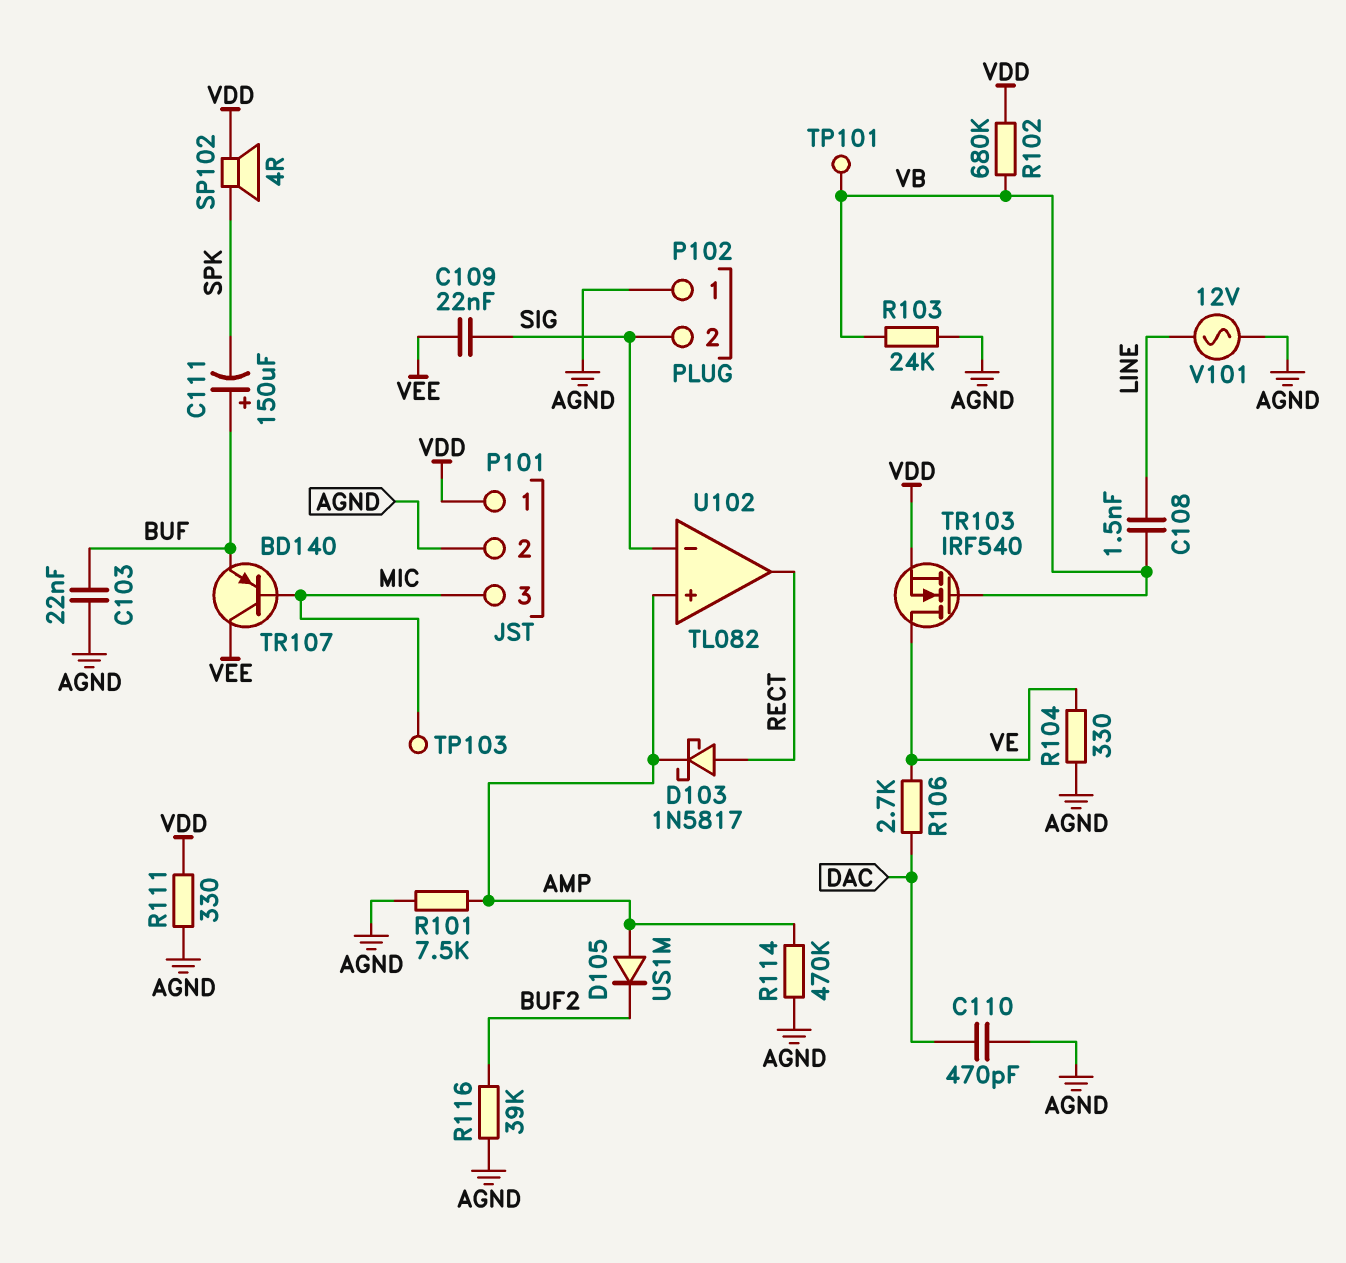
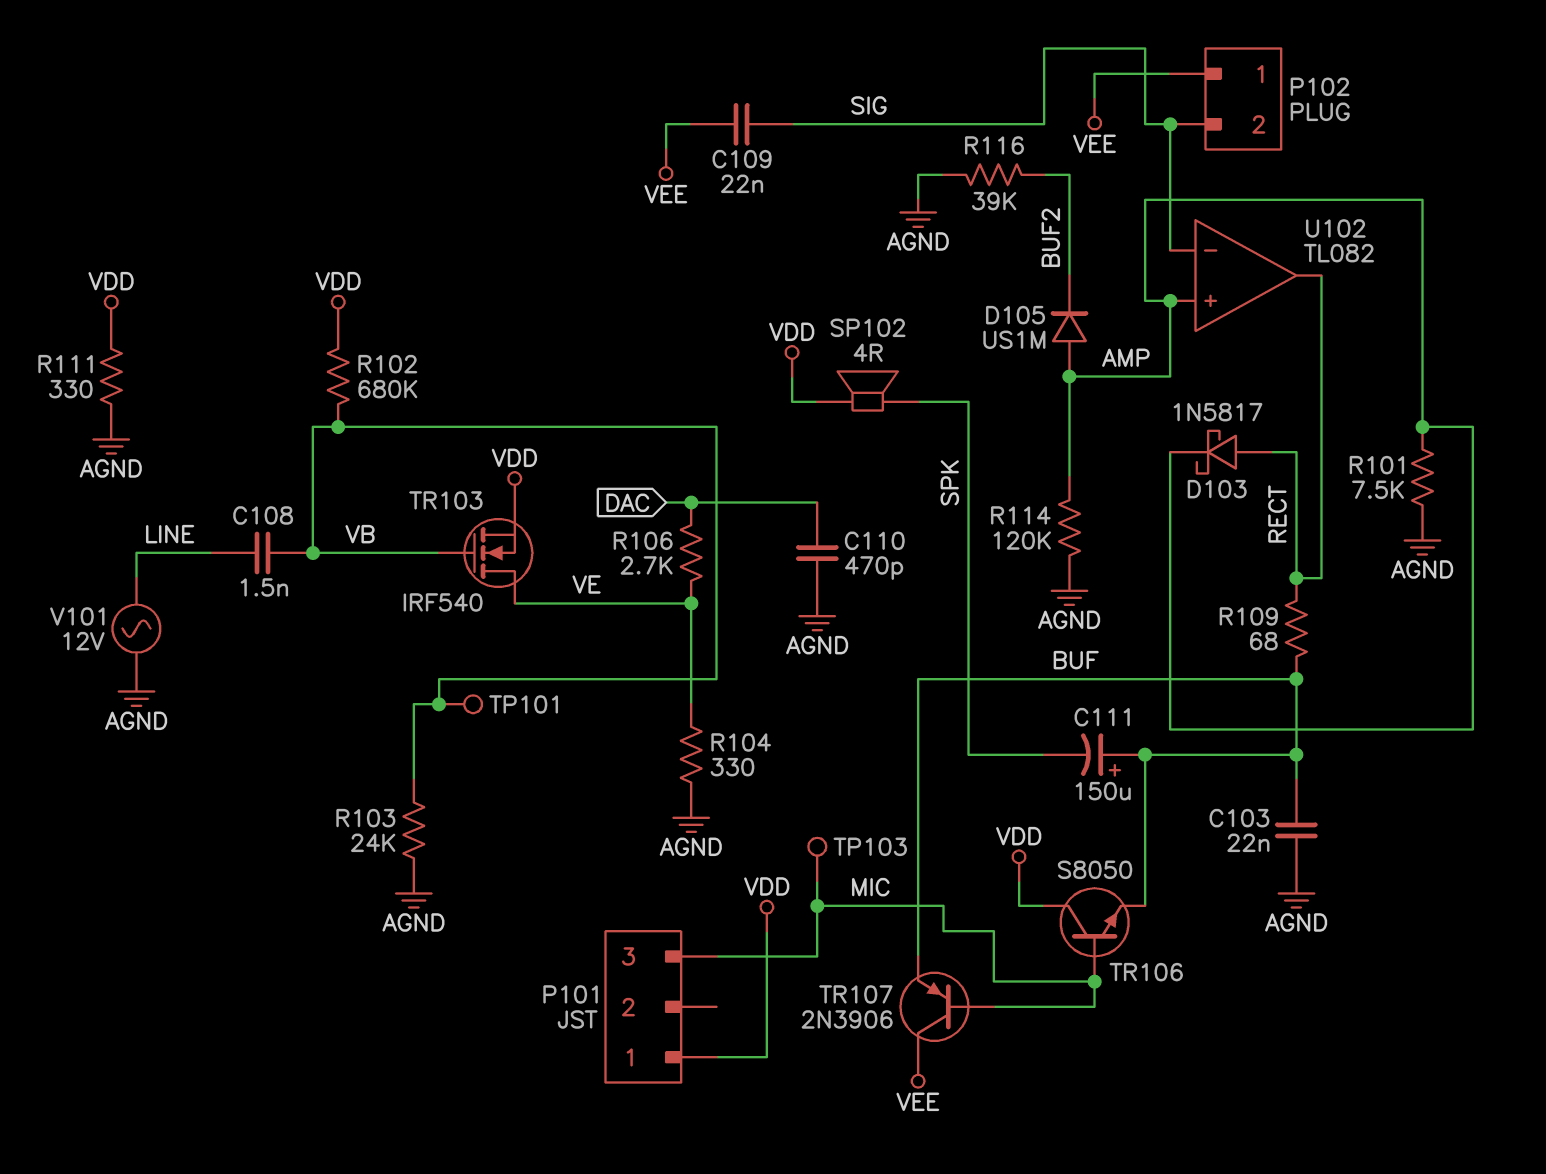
P101 pin 2: AGND -> none
P102 pin 1: AGND -> VEE
R109: none -> 68 (BUF, RECT)
R114: 470k (AGND, AMP) -> 120k (AGND, AMP)
TR106: none -> NPN S8050 (B MIC, C VDD, E BUF)
TR107: PNP BD140 (B MIC, C VEE, E BUF) -> PNP 2N3906 (B MIC, C VEE, E BUF)

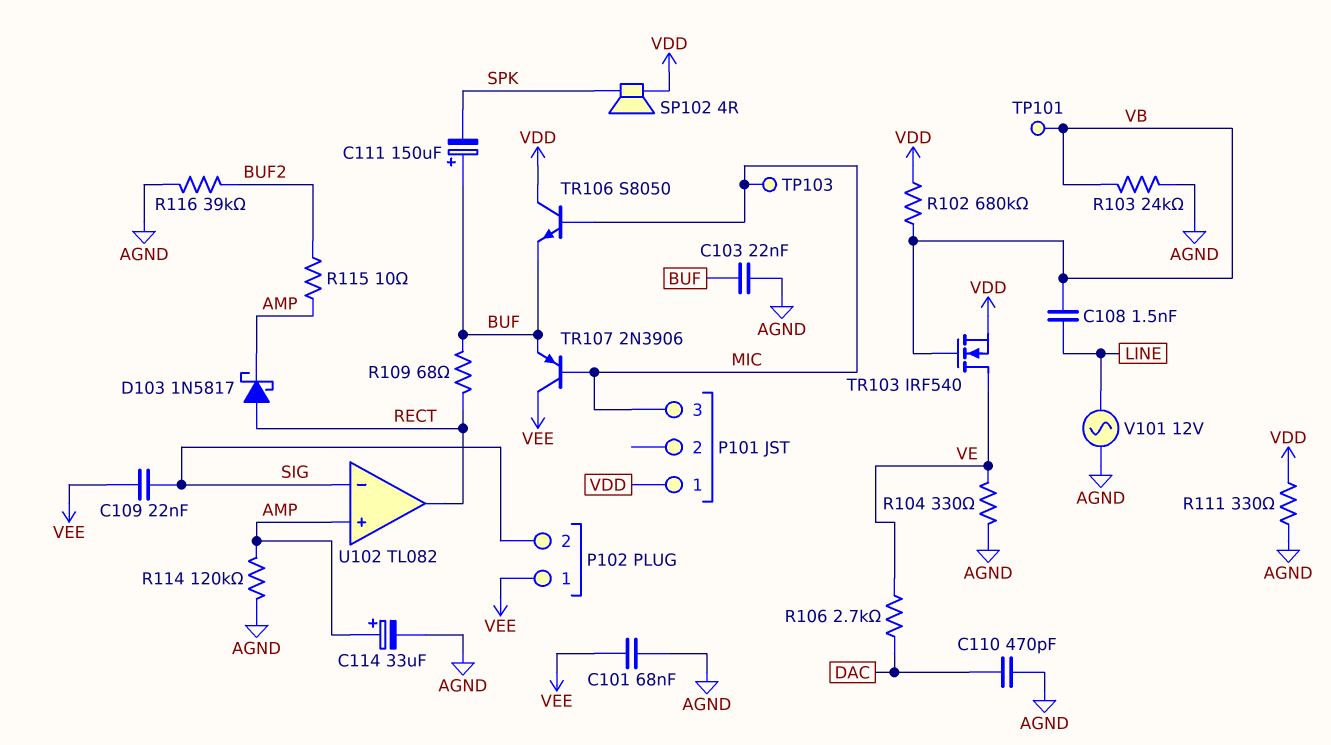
C101: none -> 68nF (AGND, VEE)
C114: none -> 33uF (plus AMP, minus AGND)
D105: diode US1M (A AMP, K BUF2) -> none
R101: 7.5k (AGND, AMP) -> none
R115: none -> 10 (AMP, BUF2)

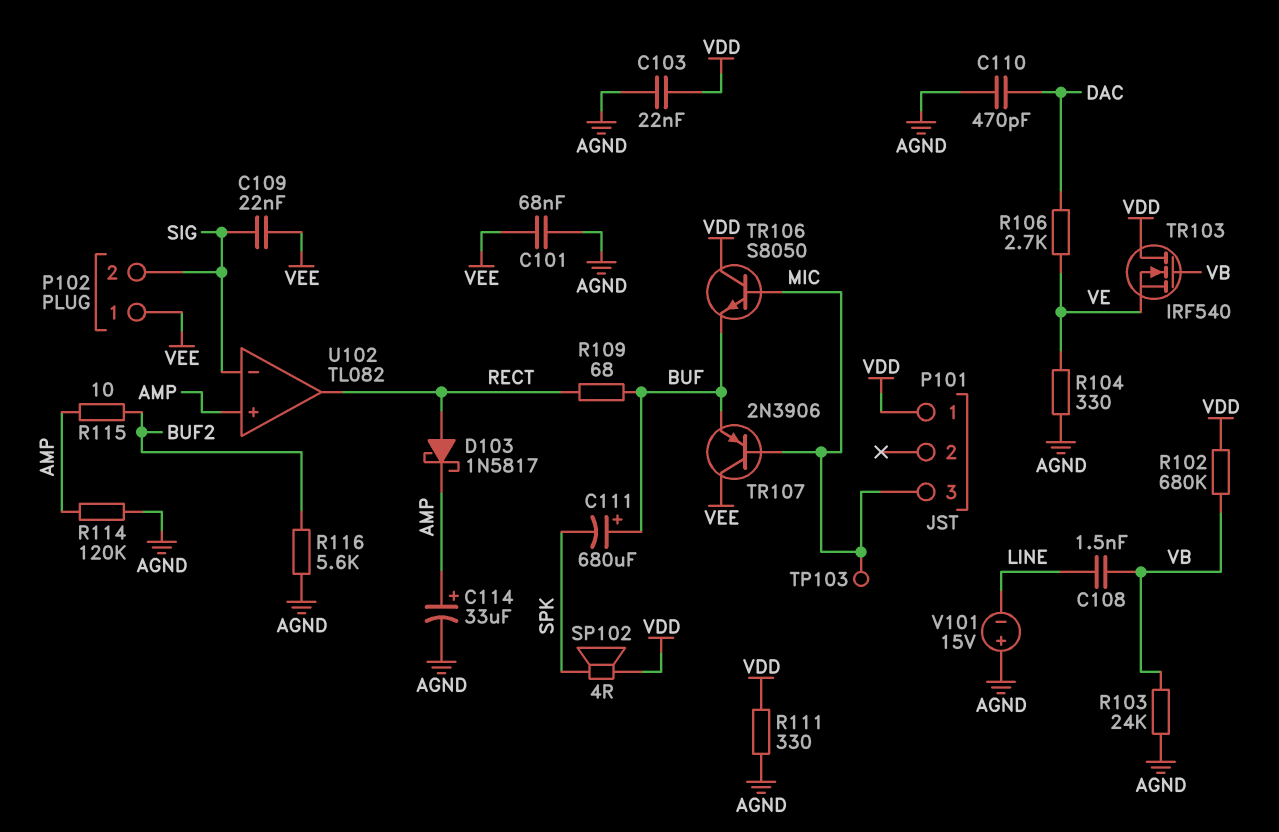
C103: 22nF (AGND, BUF) -> 22nF (AGND, VDD)
C111: 150uF (plus BUF, minus SPK) -> 680uF (plus BUF, minus SPK)
R116: 39k (AGND, BUF2) -> 5.6k (AGND, BUF2)
TP101: test point (VB) -> none
TR103: NMOS IRF540 (G VB, D VE, S VDD) -> NMOS IRF540 (G VB, D VDD, S VE)
V101: AC 12V (AGND, LINE) -> 15V (plus AGND, minus LINE)

